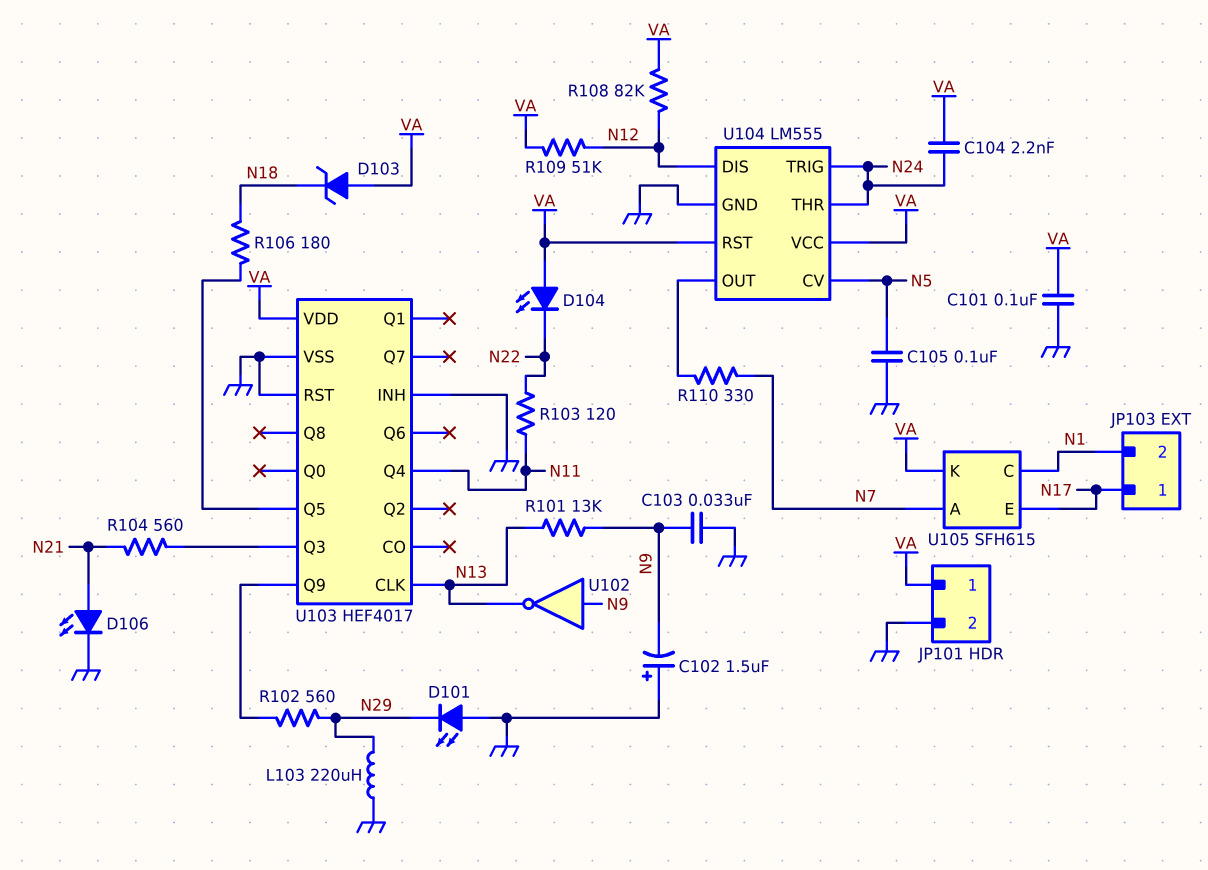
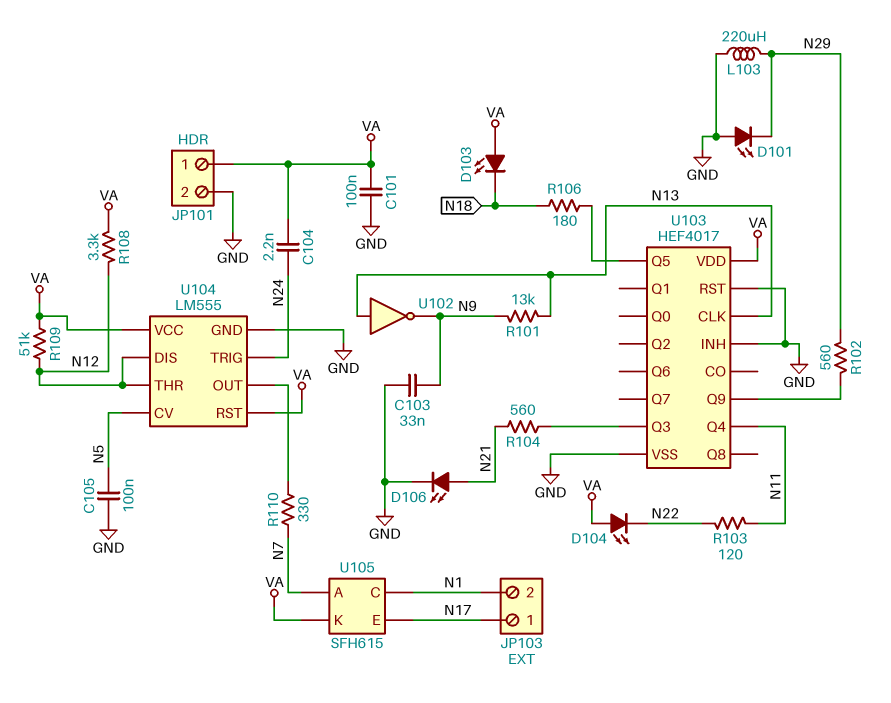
C102: 1.5uF (plus GND, minus N9) -> none
D103: zener (A VA, K N18) -> LED (A VA, K N18)
R108: 82k (N12, VA) -> 3.3k (N12, VA)
U102: NOT (in N9, out N13) -> NOT (in N13, out N9)
U104 pin THR: N24 -> N12

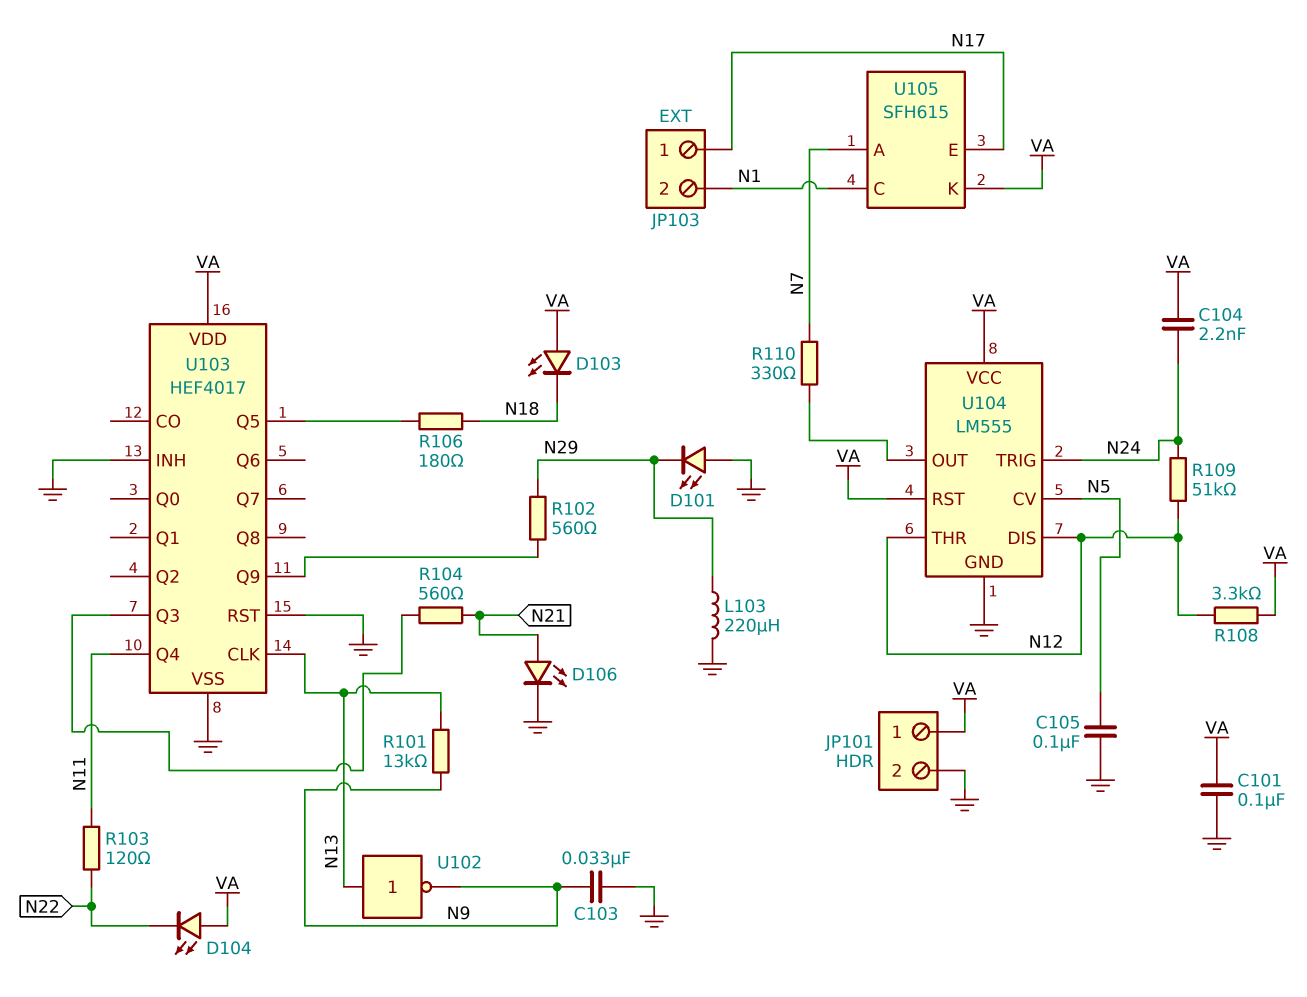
R109: 51k (N12, VA) -> 51k (N12, N24)

